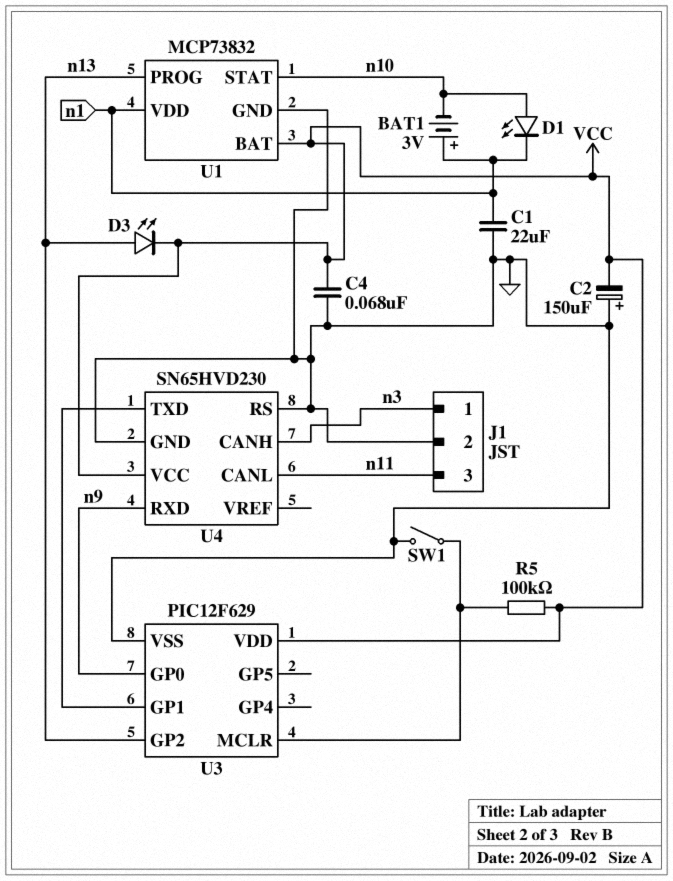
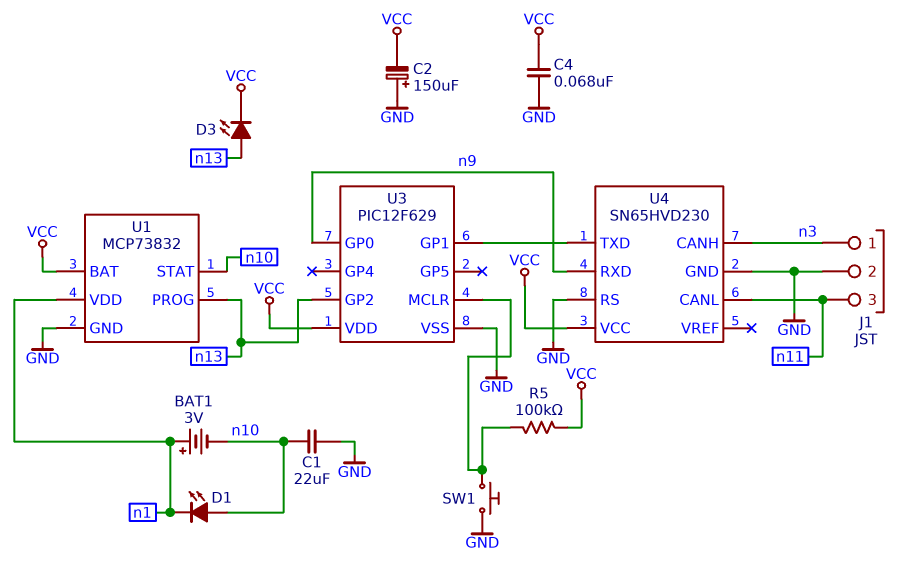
C1: 22uF (GND, n1) -> 22uF (GND, n10)
SW1: switch (GND, U3/MCLR) -> button (GND, U3/MCLR)

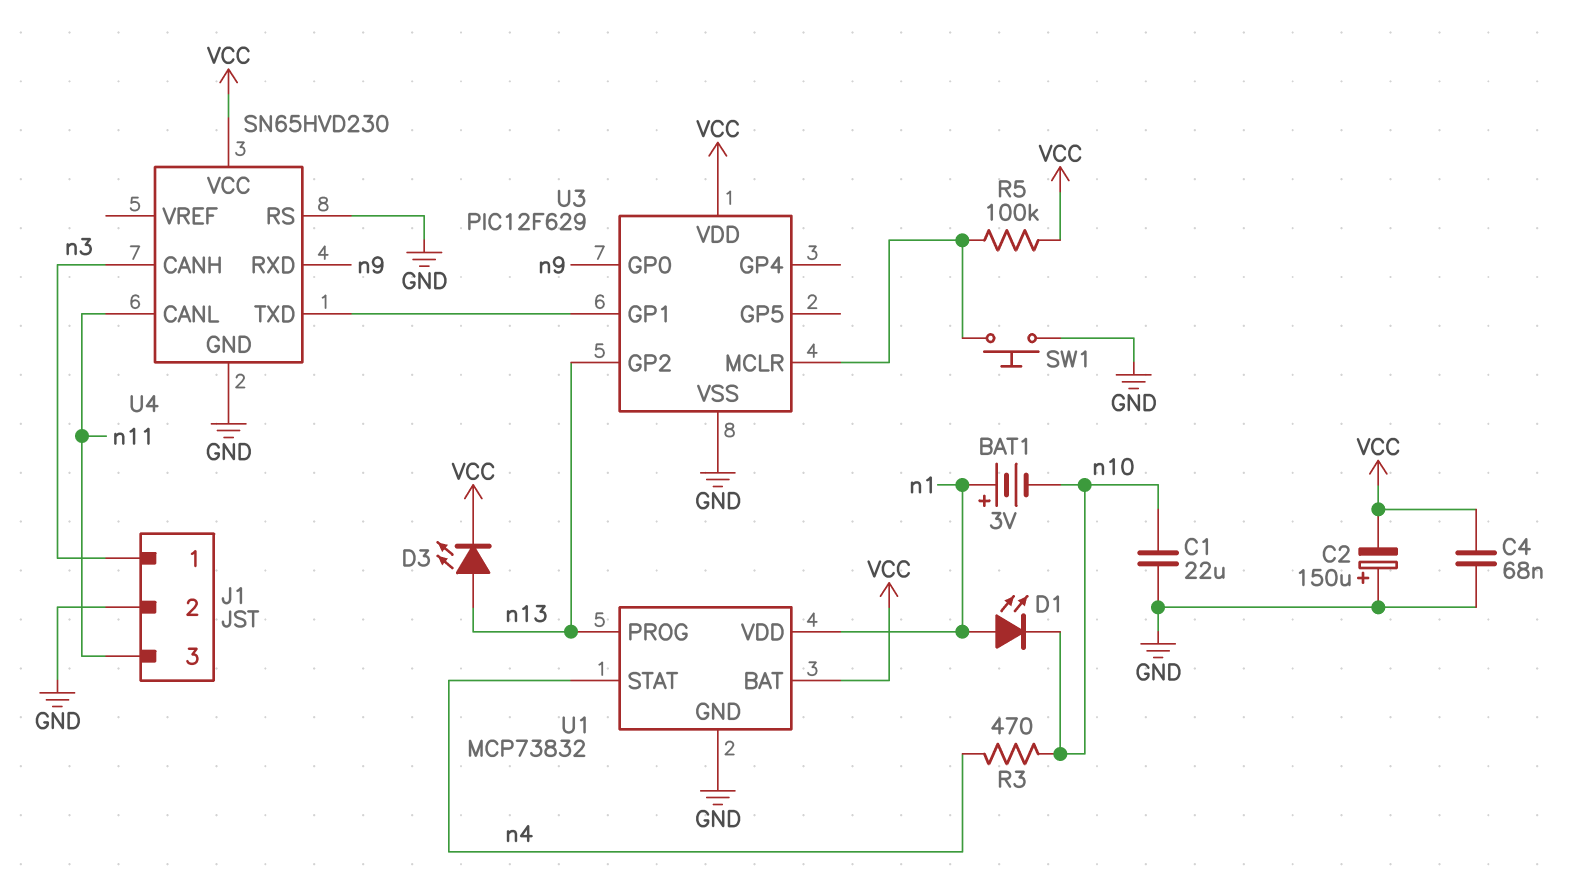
D1: LED (A n10, K n1) -> LED (A n1, K n10)
R3: none -> 470 (n4, n10)
U1 pin STAT: n10 -> n4

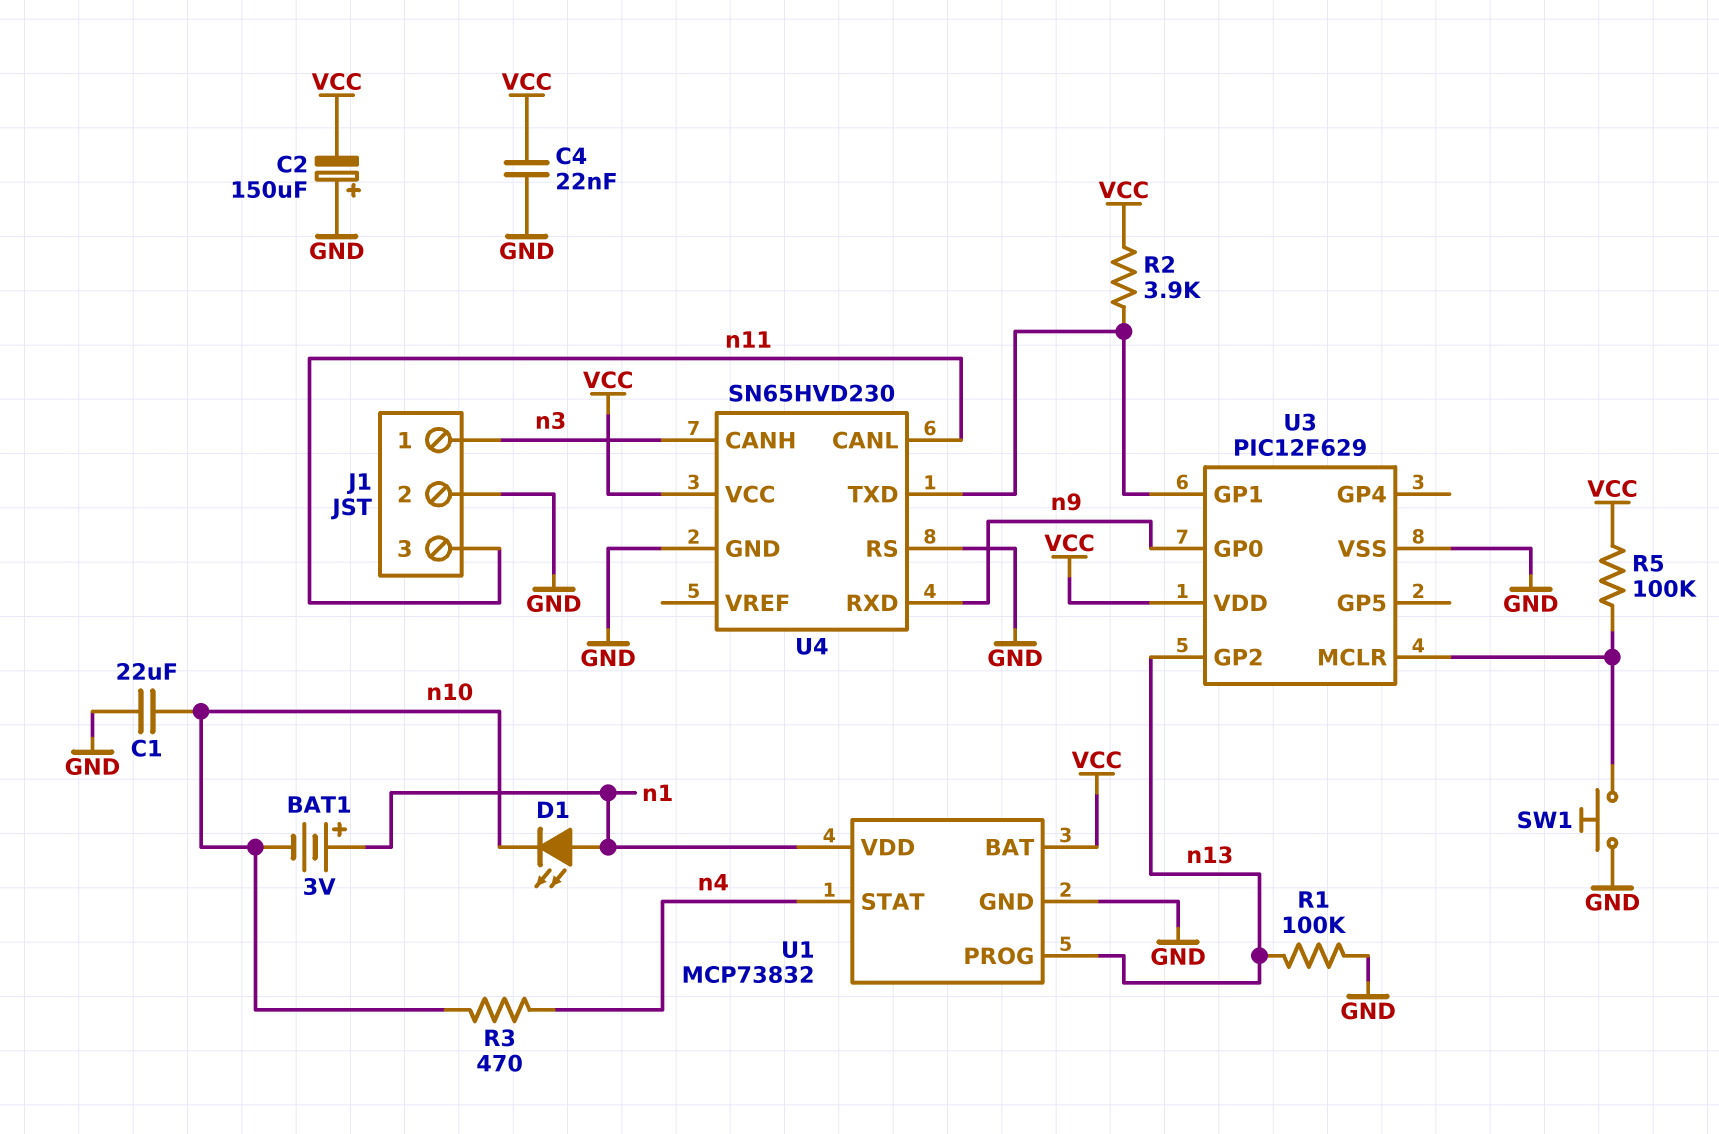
C4: 68nF (GND, VCC) -> 22nF (GND, VCC)
D3: LED (A n13, K VCC) -> none
R1: none -> 100k (GND, n13)
R2: none -> 3.9k (U3/GP1, VCC)

